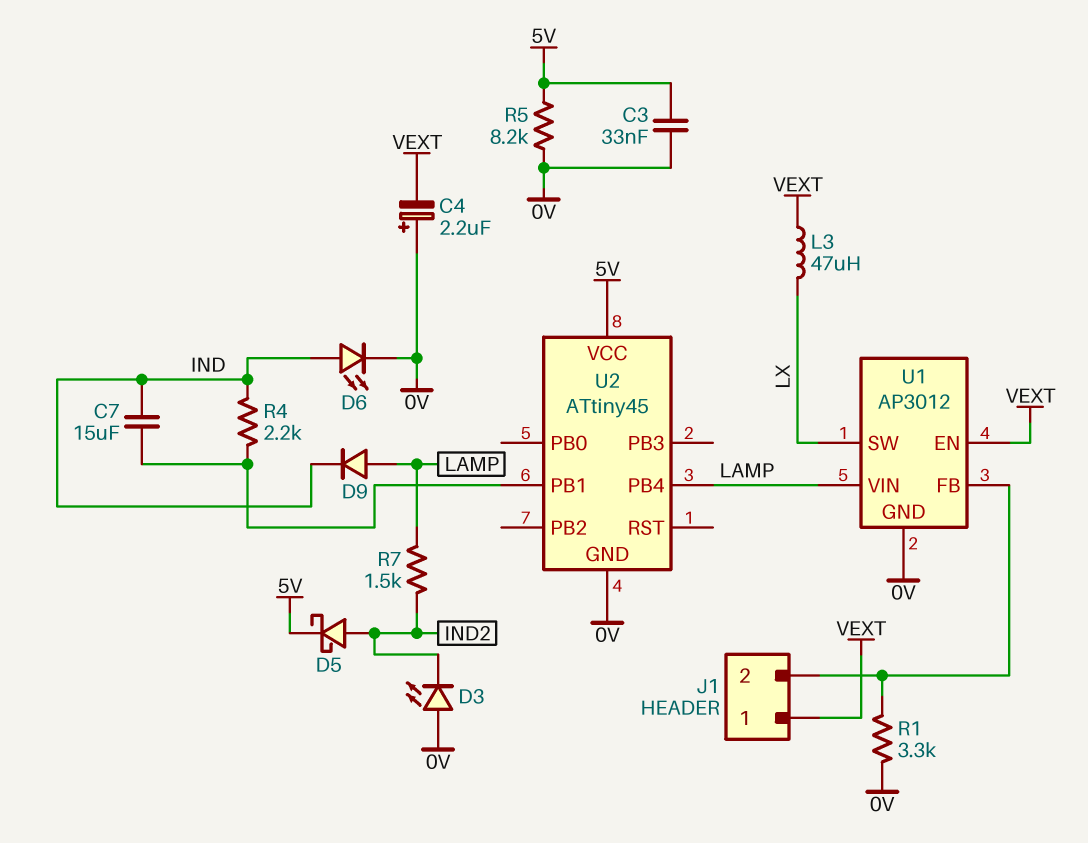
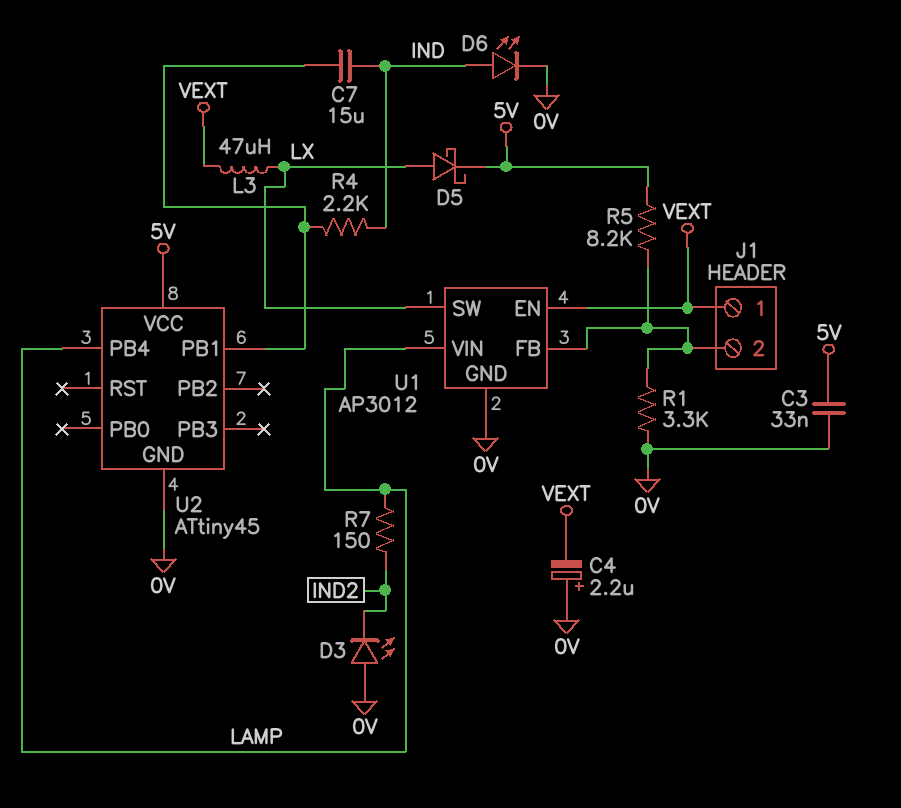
D5: schottky (A IND2, K 5V) -> schottky (A LX, K 5V)
D9: diode (A LAMP, K IND) -> none
R5: 8.2k (0V, 5V) -> 8.2k (5V, J1/2)
R7: 1.5k (IND2, LAMP) -> 150 (IND2, LAMP)

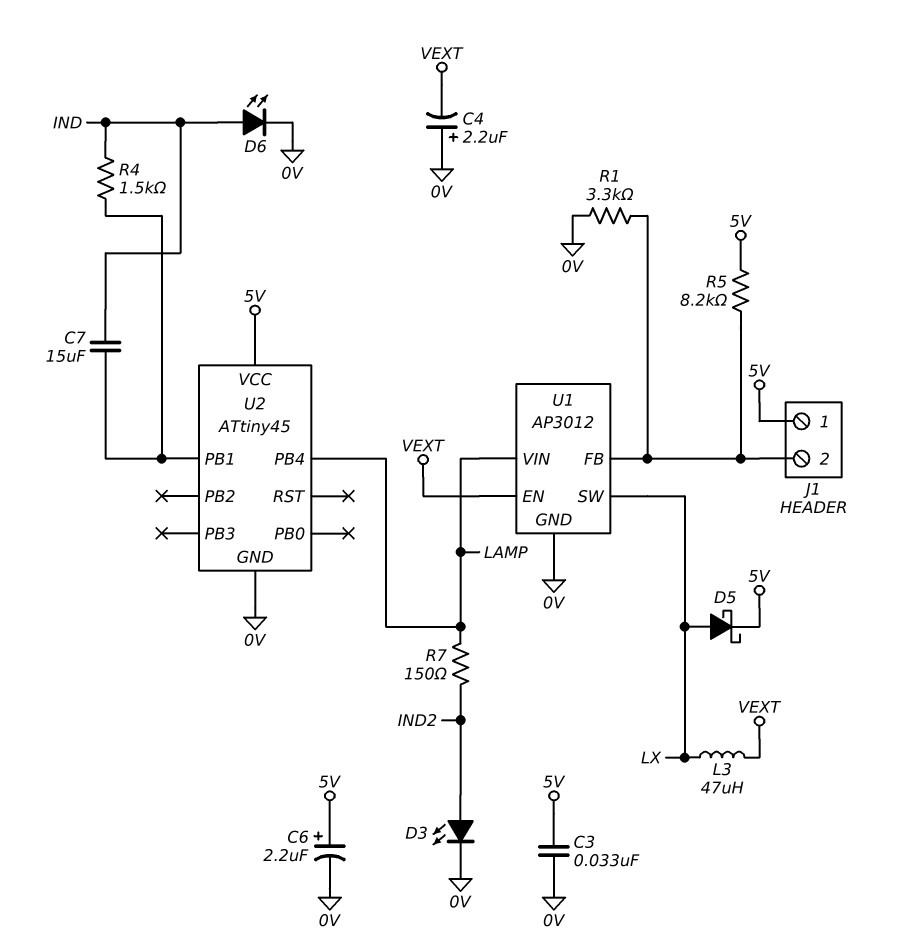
C6: none -> 2.2uF (plus 5V, minus 0V)
D3: LED (A 0V, K IND2) -> LED (A IND2, K 0V)
J1 pin 1: VEXT -> 5V
R4: 2.2k (IND, U2/PB1) -> 1.5k (IND, U2/PB1)

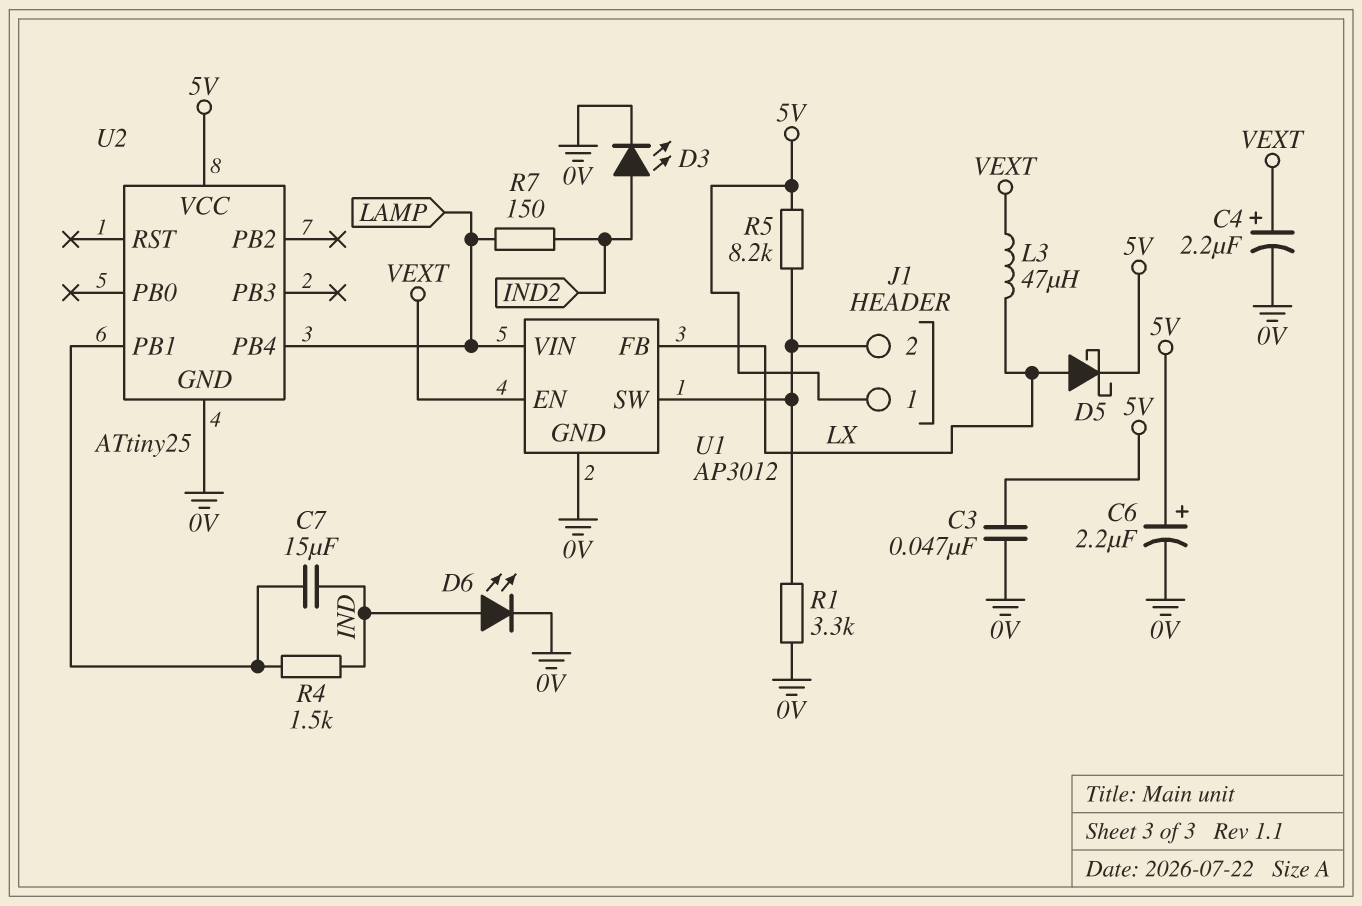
C3: 33nF (0V, 5V) -> 47nF (0V, 5V)
C4: 2.2uF (plus 0V, minus VEXT) -> 2.2uF (plus VEXT, minus 0V)
U1 pin FB: J1/2 -> LX
U1 pin SW: LX -> J1/2
U2: ATtiny45 -> ATtiny25

